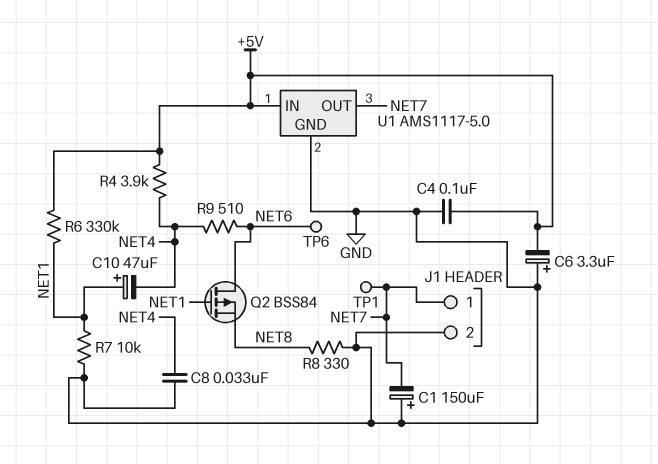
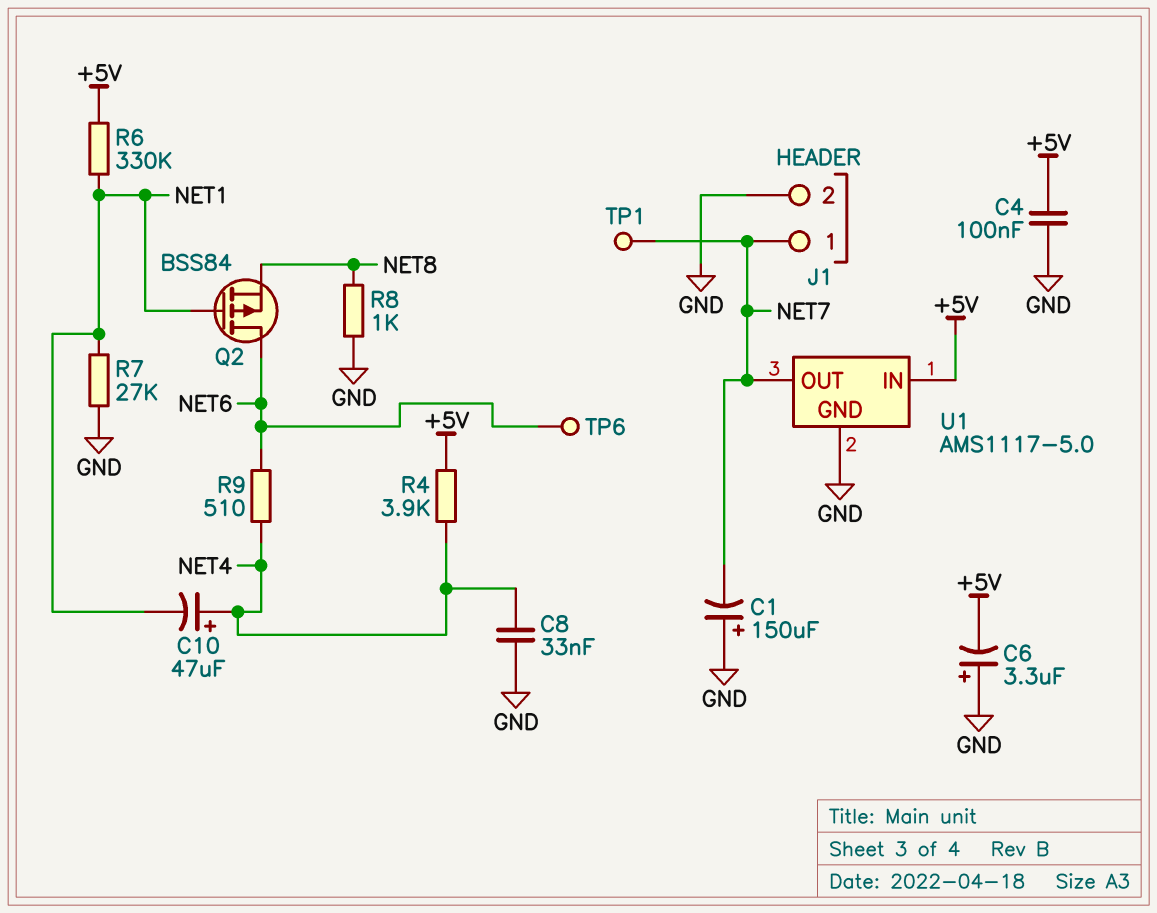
C10: 47uF (plus NET1, minus NET4) -> 47uF (plus NET4, minus NET1)
R7: 10k (GND, NET1) -> 27k (GND, NET1)
R8: 330 (GND, NET8) -> 1k (GND, NET8)

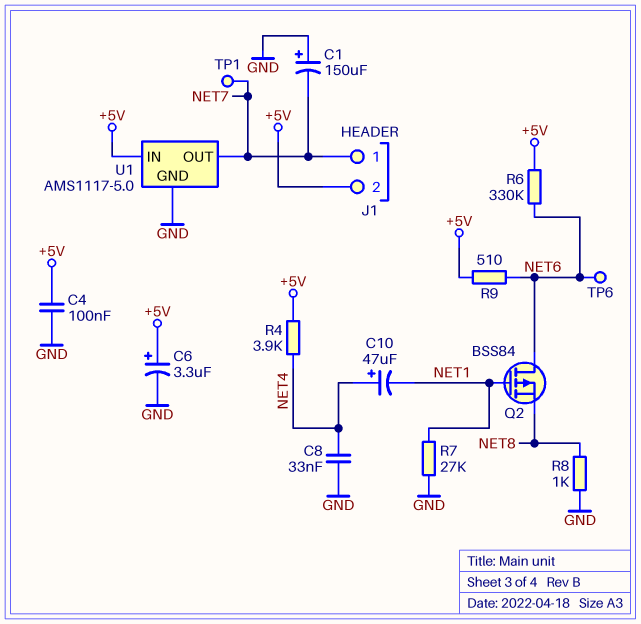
C6: 3.3uF (plus GND, minus +5V) -> 3.3uF (plus +5V, minus GND)
J1 pin 2: GND -> +5V
R6: 330k (+5V, NET1) -> 330k (+5V, NET6)
R9: 510 (NET4, NET6) -> 510 (+5V, NET6)

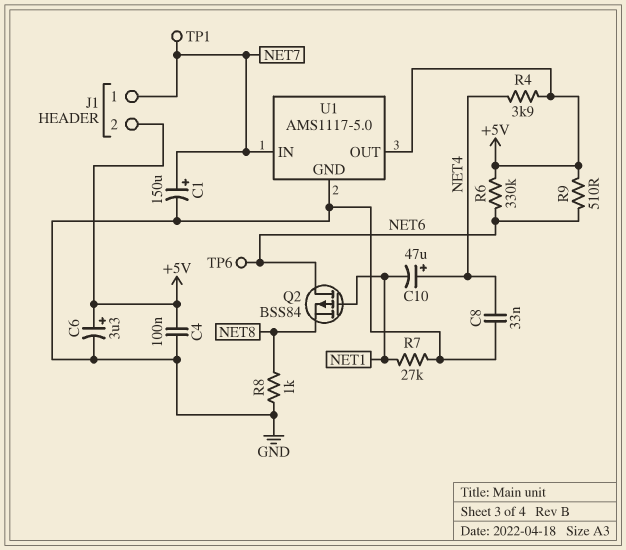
C1: 150uF (plus GND, minus NET7) -> 150uF (plus NET7, minus GND)
U1 pin IN: +5V -> NET7
U1 pin OUT: NET7 -> +5V

